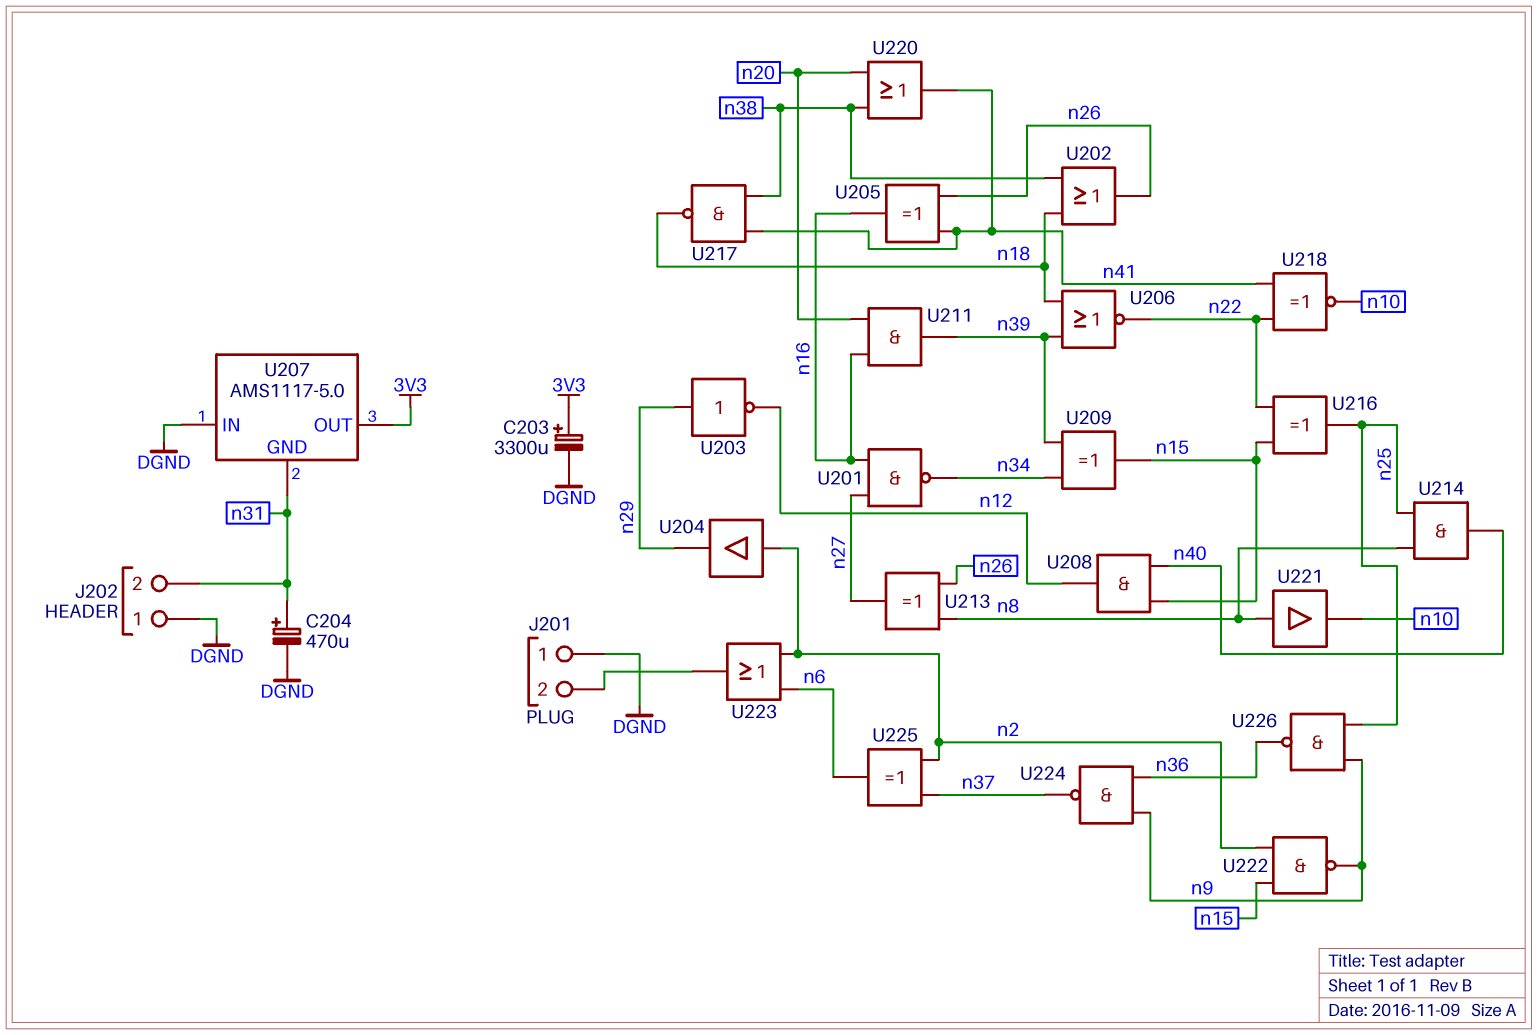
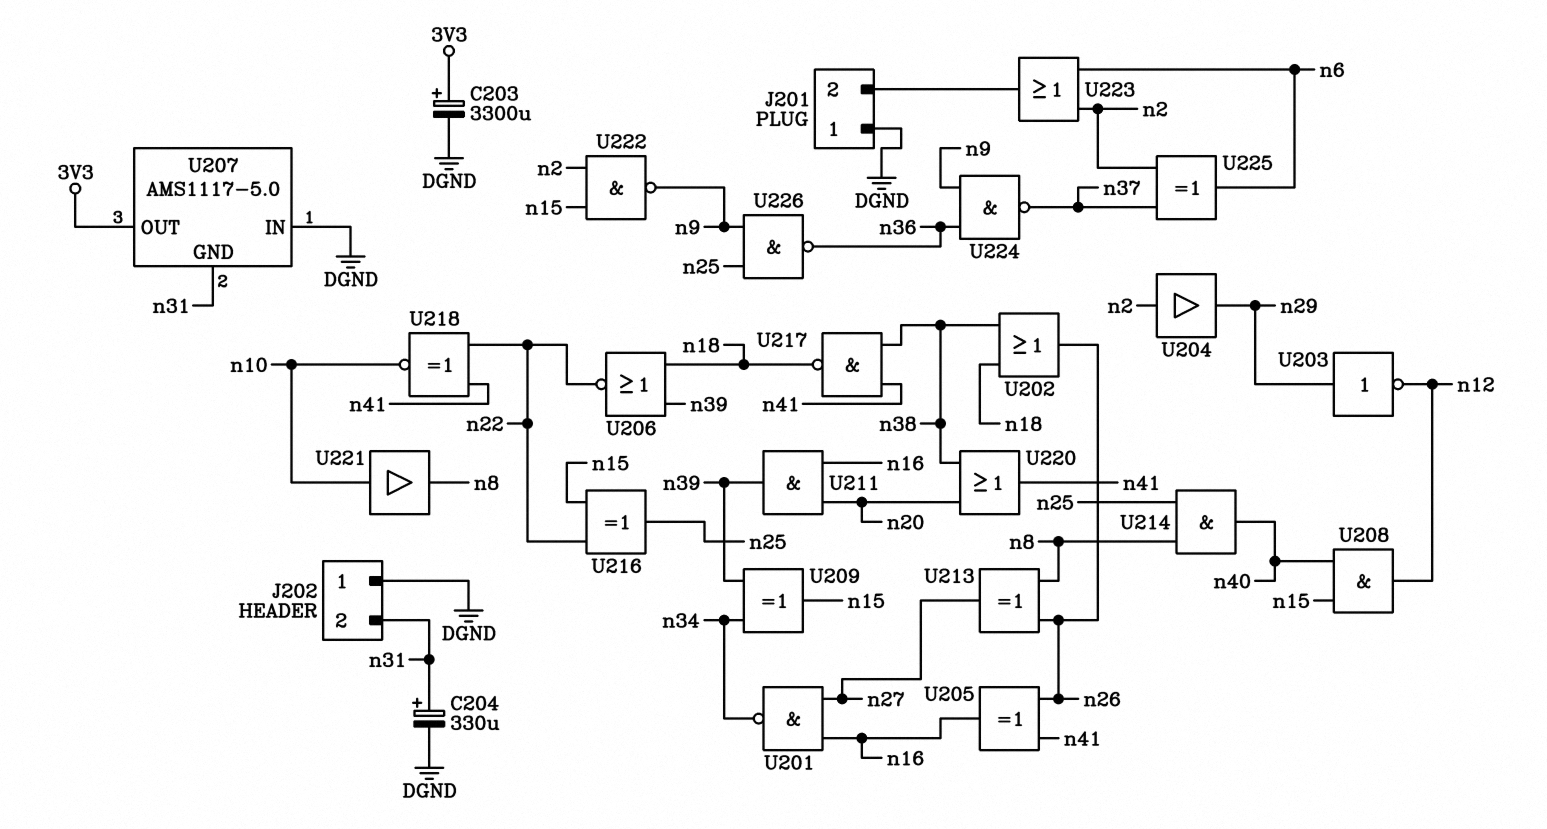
C204: 470uF (plus n31, minus DGND) -> 330uF (plus n31, minus DGND)
U221: buffer (in n8, out n10) -> buffer (in n10, out n8)

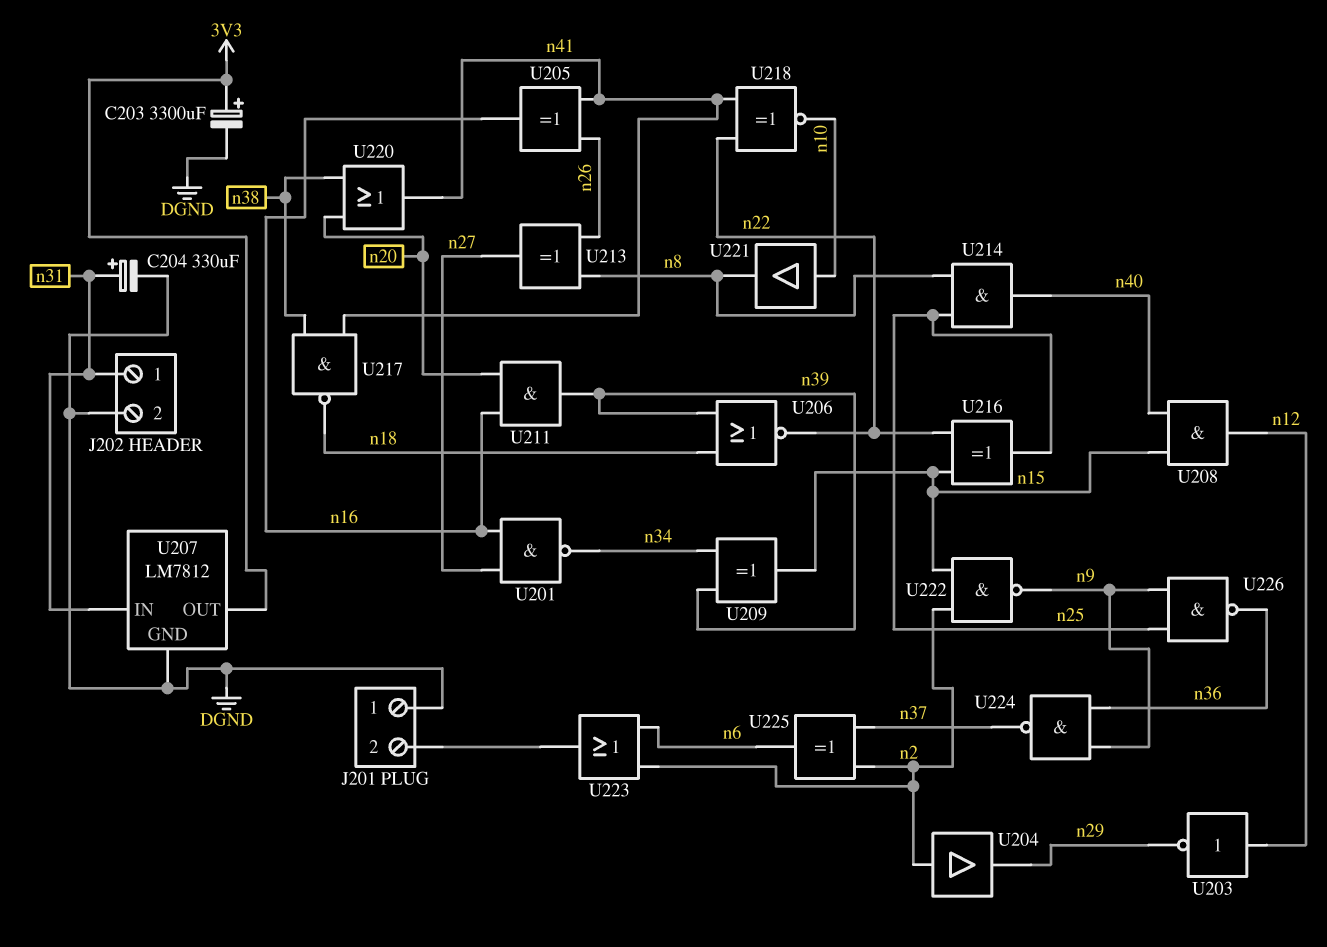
J202 pin 1: DGND -> n31
J202 pin 2: n31 -> DGND
U202: OR (in n18, in n38, out n26) -> none
U203: NOT (in n29, out n12) -> NOT (in n12, out n29)
U207: AMS1117-5.0 -> LM7812
U207 pin GND: n31 -> DGND
U207 pin IN: DGND -> n31

